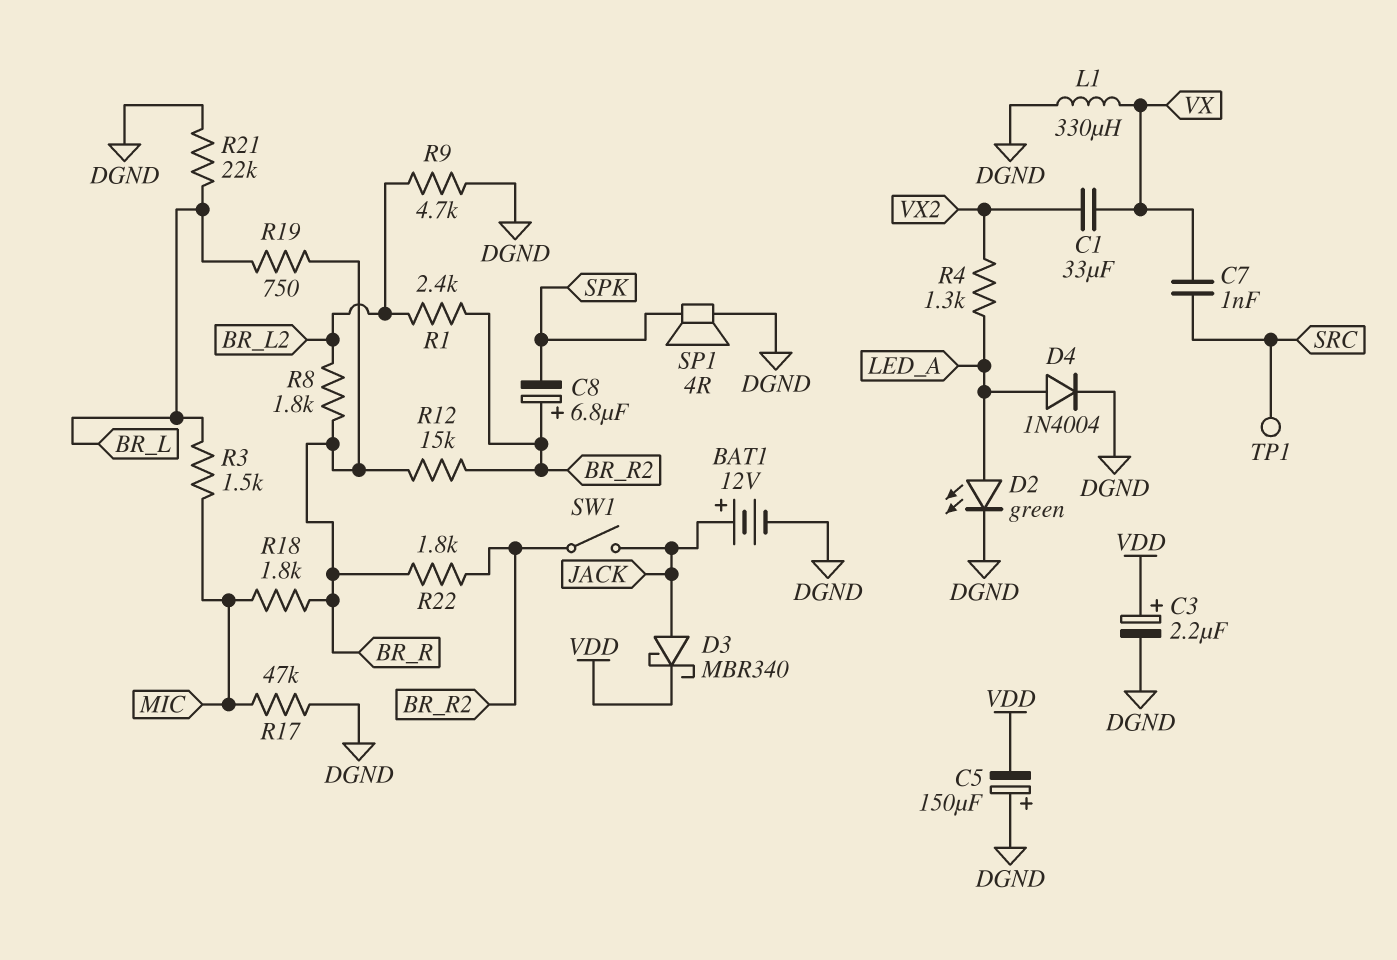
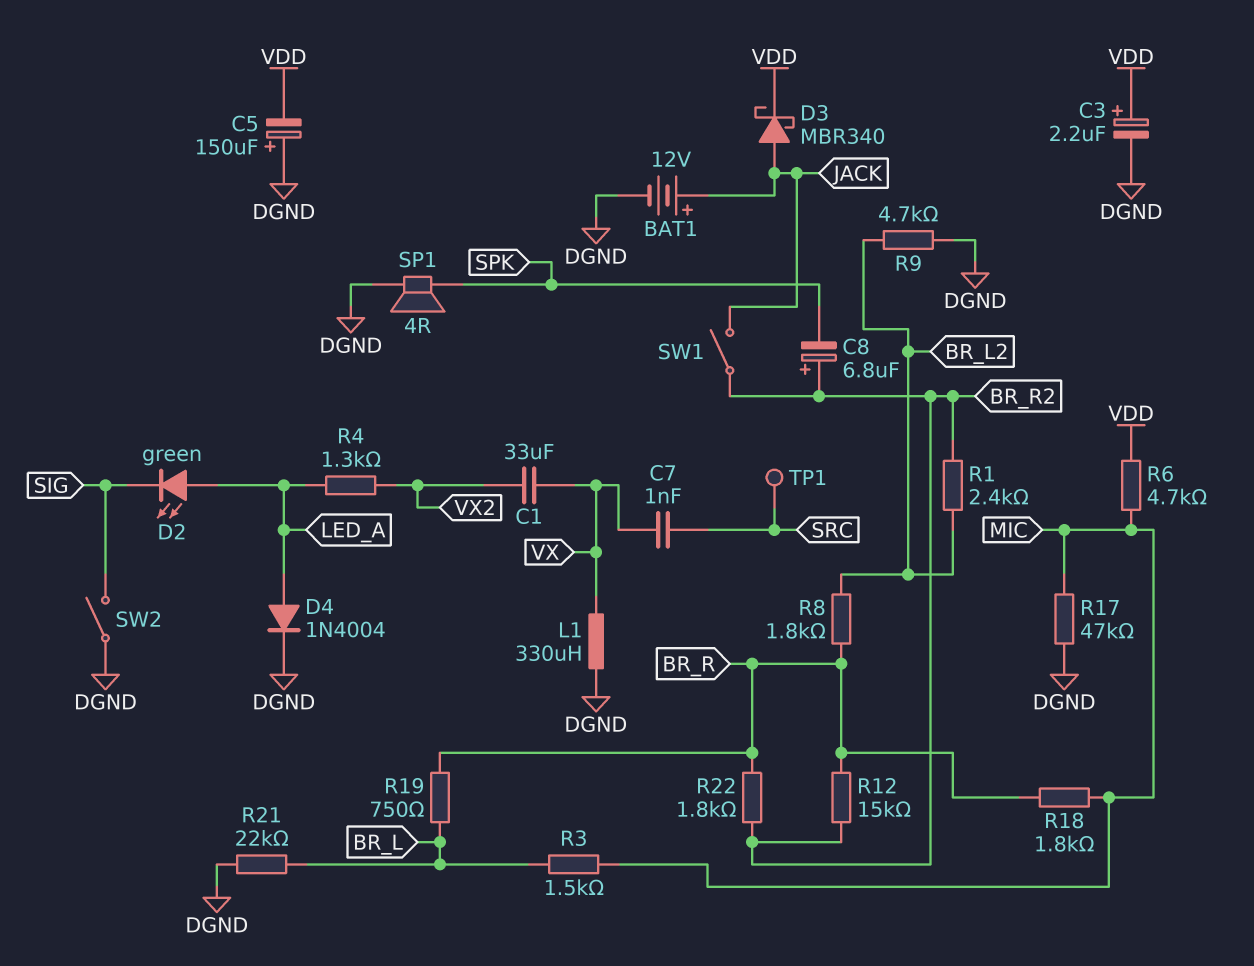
D2: LED green (A LED_A, K DGND) -> LED green (A LED_A, K SIG)
R6: none -> 4.7k (MIC, VDD)
SW2: none -> switch (DGND, SIG)

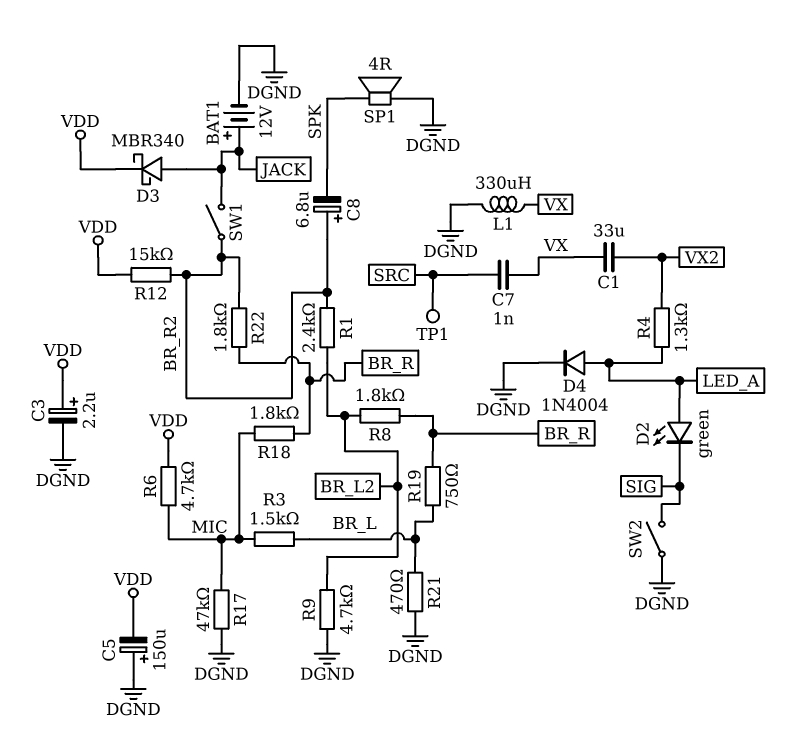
R12: 15k (BR_R, BR_R2) -> 15k (BR_R2, VDD)
R21: 22k (BR_L, DGND) -> 470 (BR_L, DGND)

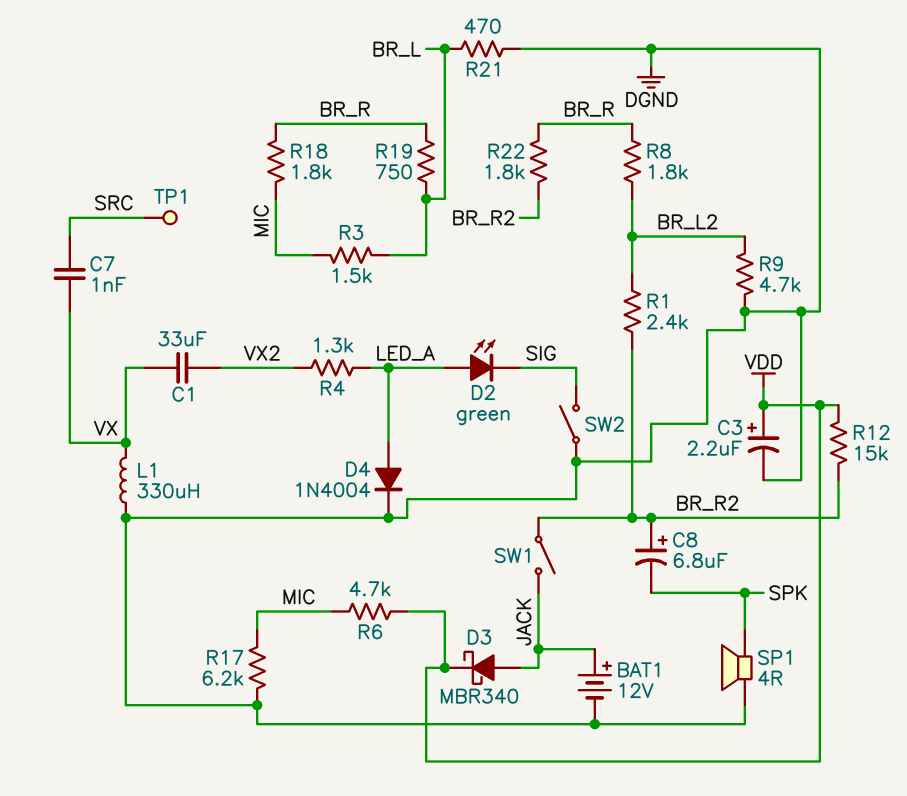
C5: 150uF (plus DGND, minus VDD) -> none
R17: 47k (DGND, MIC) -> 6.2k (DGND, MIC)

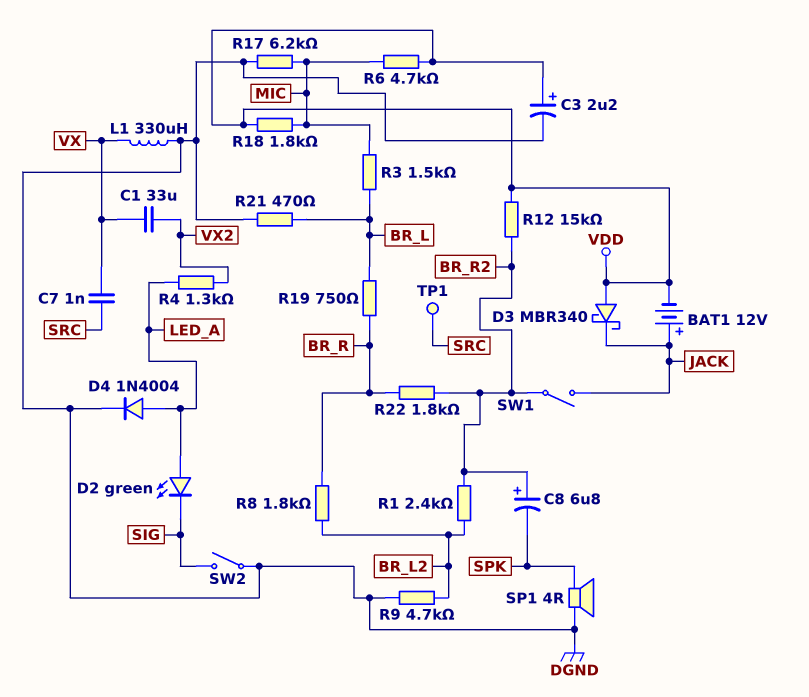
BAT1: 12V (plus JACK, minus DGND) -> 12V (plus JACK, minus VDD)
D3: schottky MBR340 (A JACK, K VDD) -> schottky MBR340 (A VDD, K JACK)
R18: 1.8k (BR_R, MIC) -> 1.8k (MIC, VDD)

